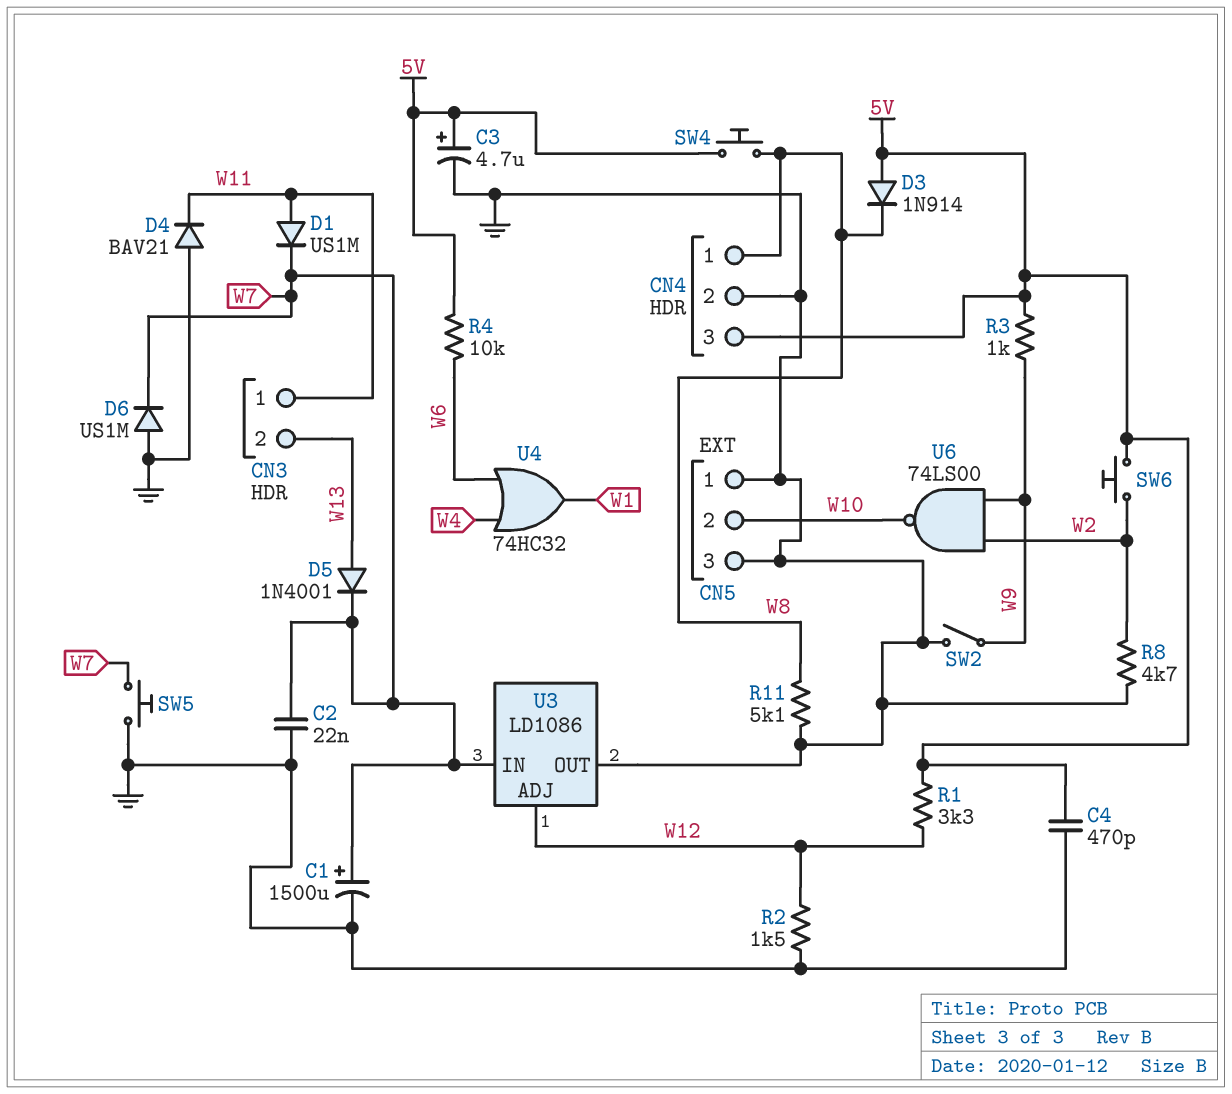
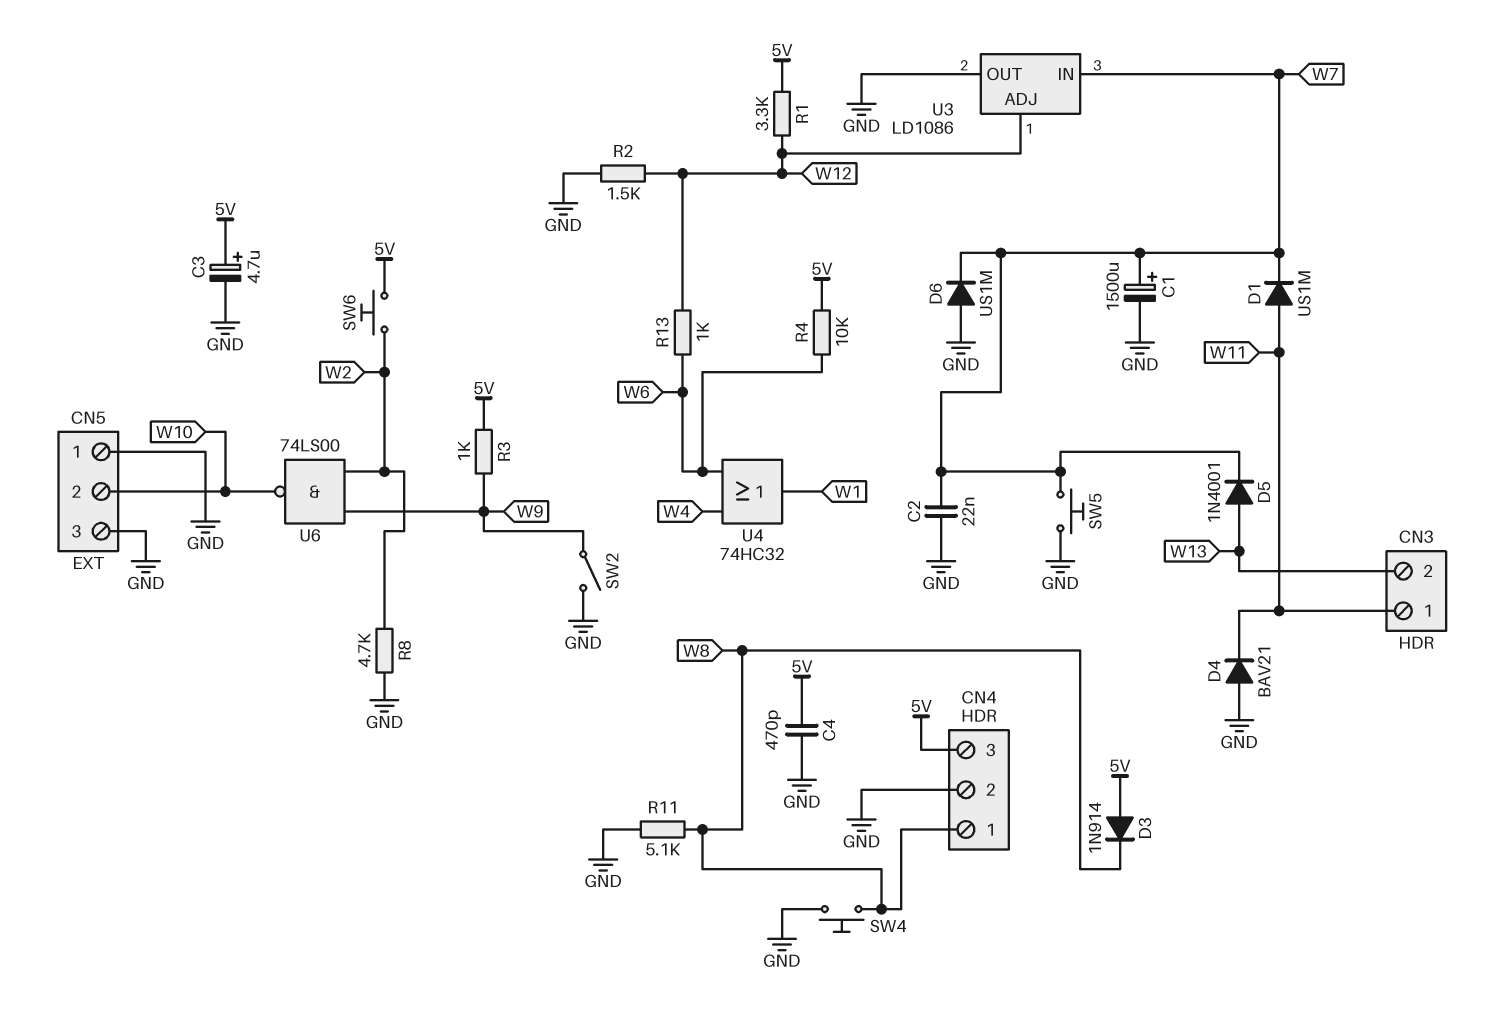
R13: none -> 1k (W6, W12)
SW4: button (5V, W8) -> button (GND, W8)

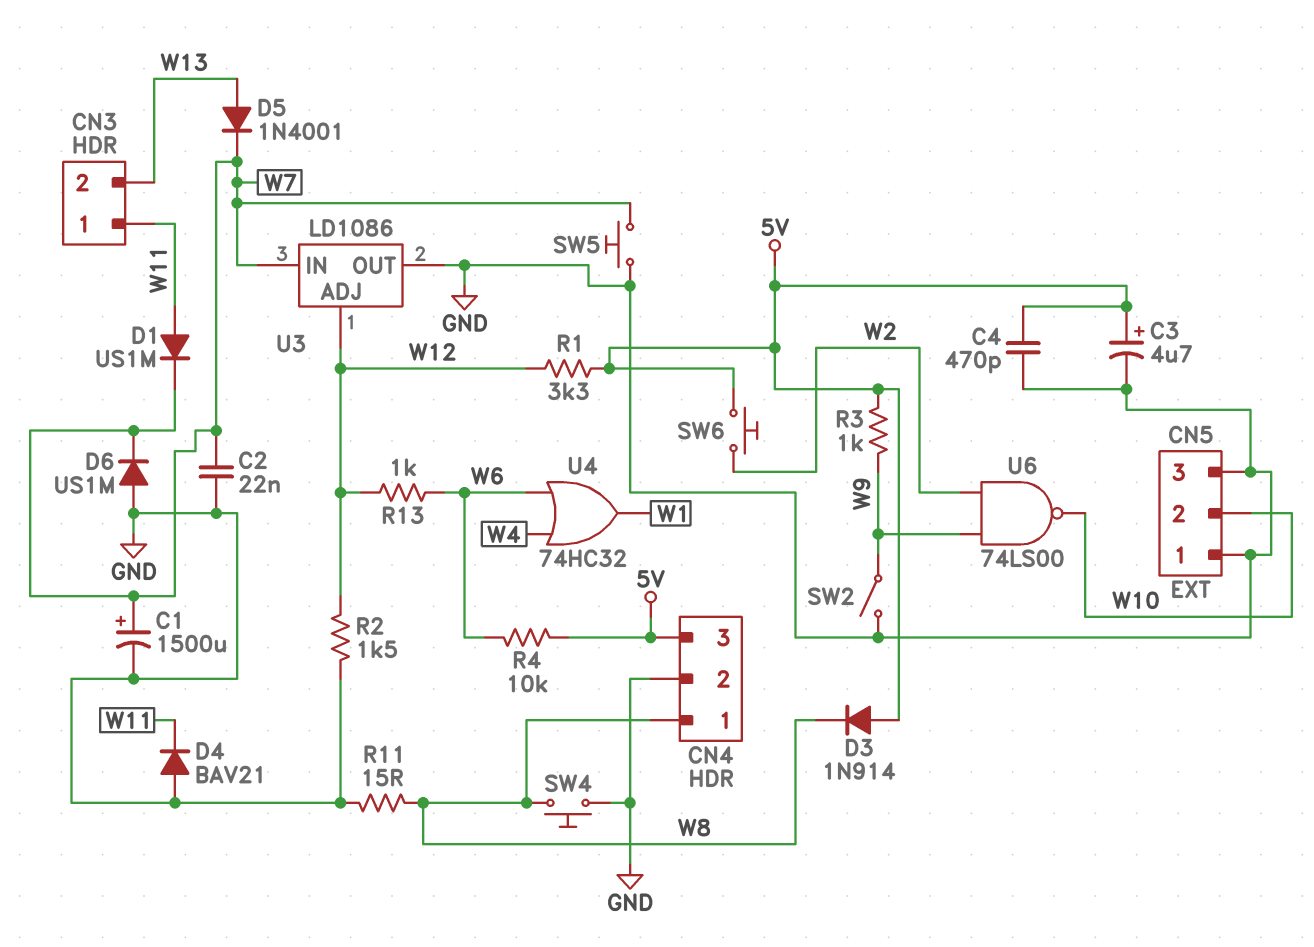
R8: 4.7k (GND, W2) -> none
R11: 5.1k (GND, W8) -> 15 (GND, W8)

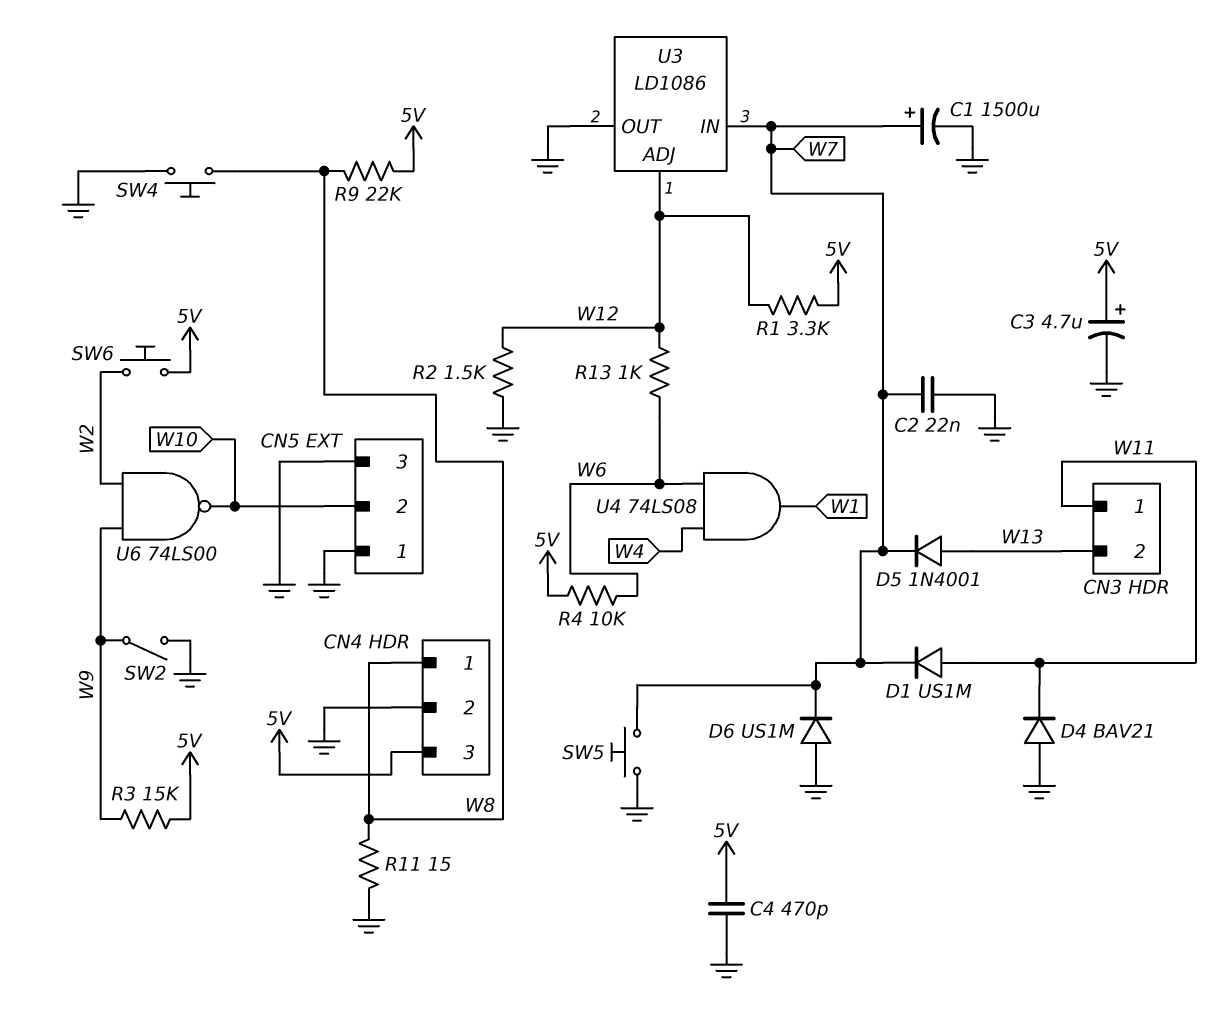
D3: diode 1N914 (A 5V, K W8) -> none
R3: 1k (5V, W9) -> 15k (5V, W9)
R9: none -> 22k (5V, W8)
U4: OR 74HC32 (in W4, in W6, out W1) -> AND 74LS08 (in W4, in W6, out W1)

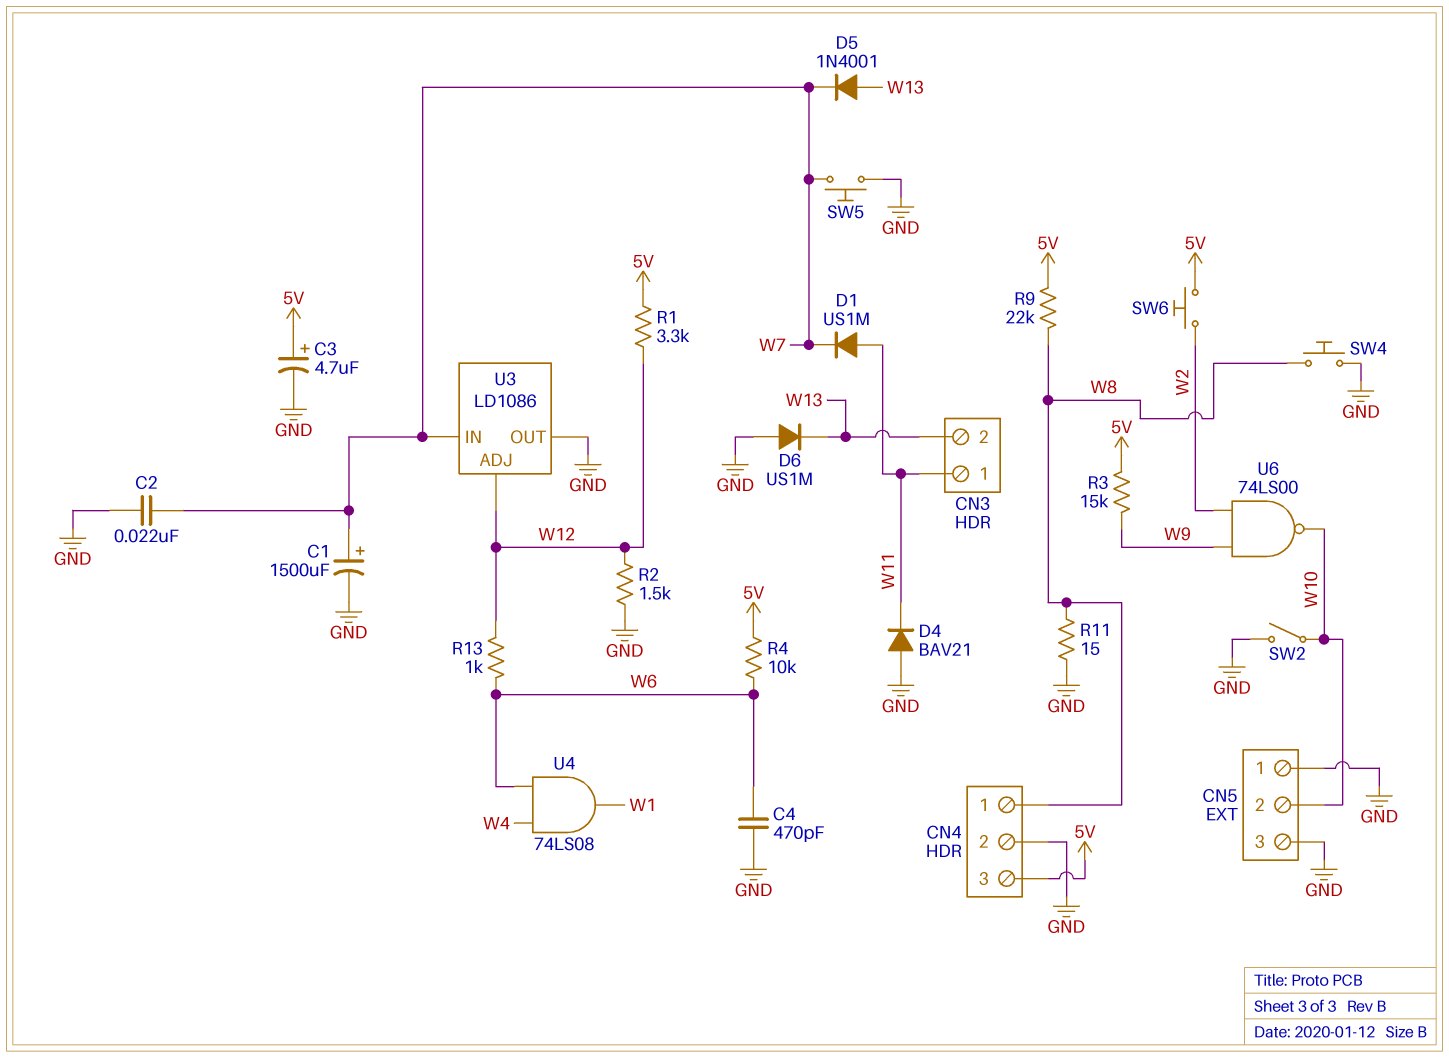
C4: 470pF (5V, GND) -> 470pF (GND, W6)
D6: diode US1M (A GND, K W7) -> diode US1M (A GND, K W13)
SW2: switch (GND, W9) -> switch (GND, W10)

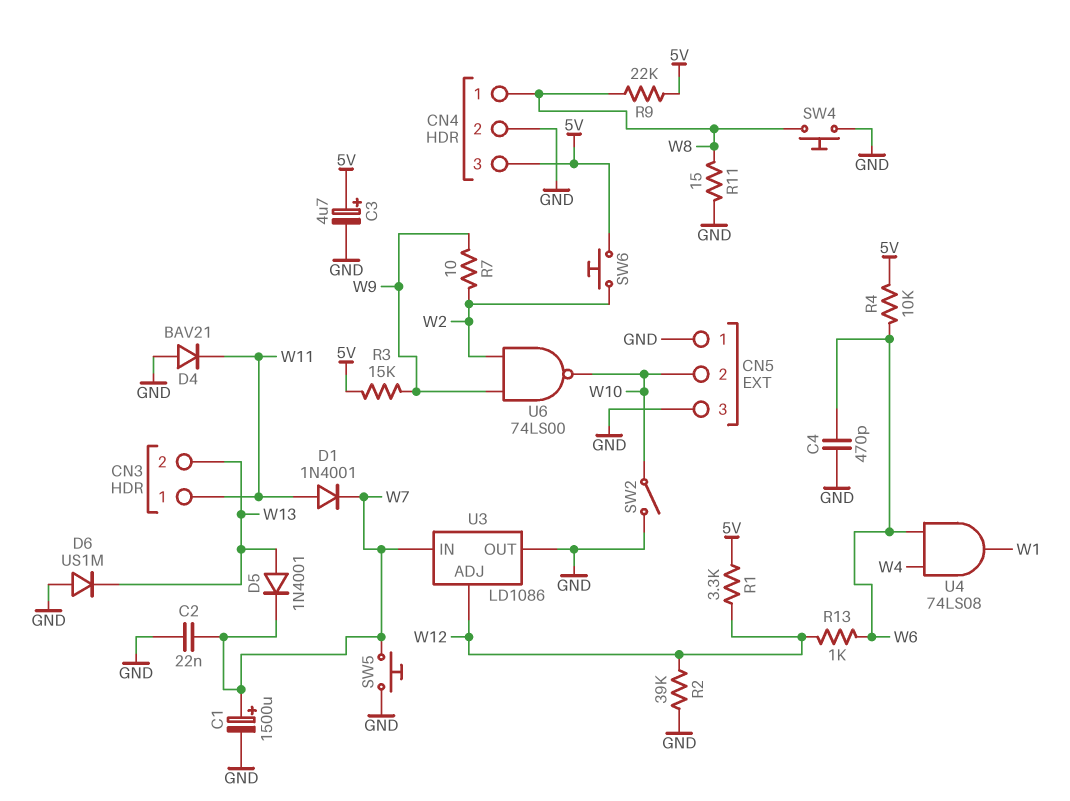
D1: diode US1M (A W11, K W7) -> diode 1N4001 (A W11, K W7)
R2: 1.5k (GND, W12) -> 39k (GND, W12)
R7: none -> 10 (W2, W9)

